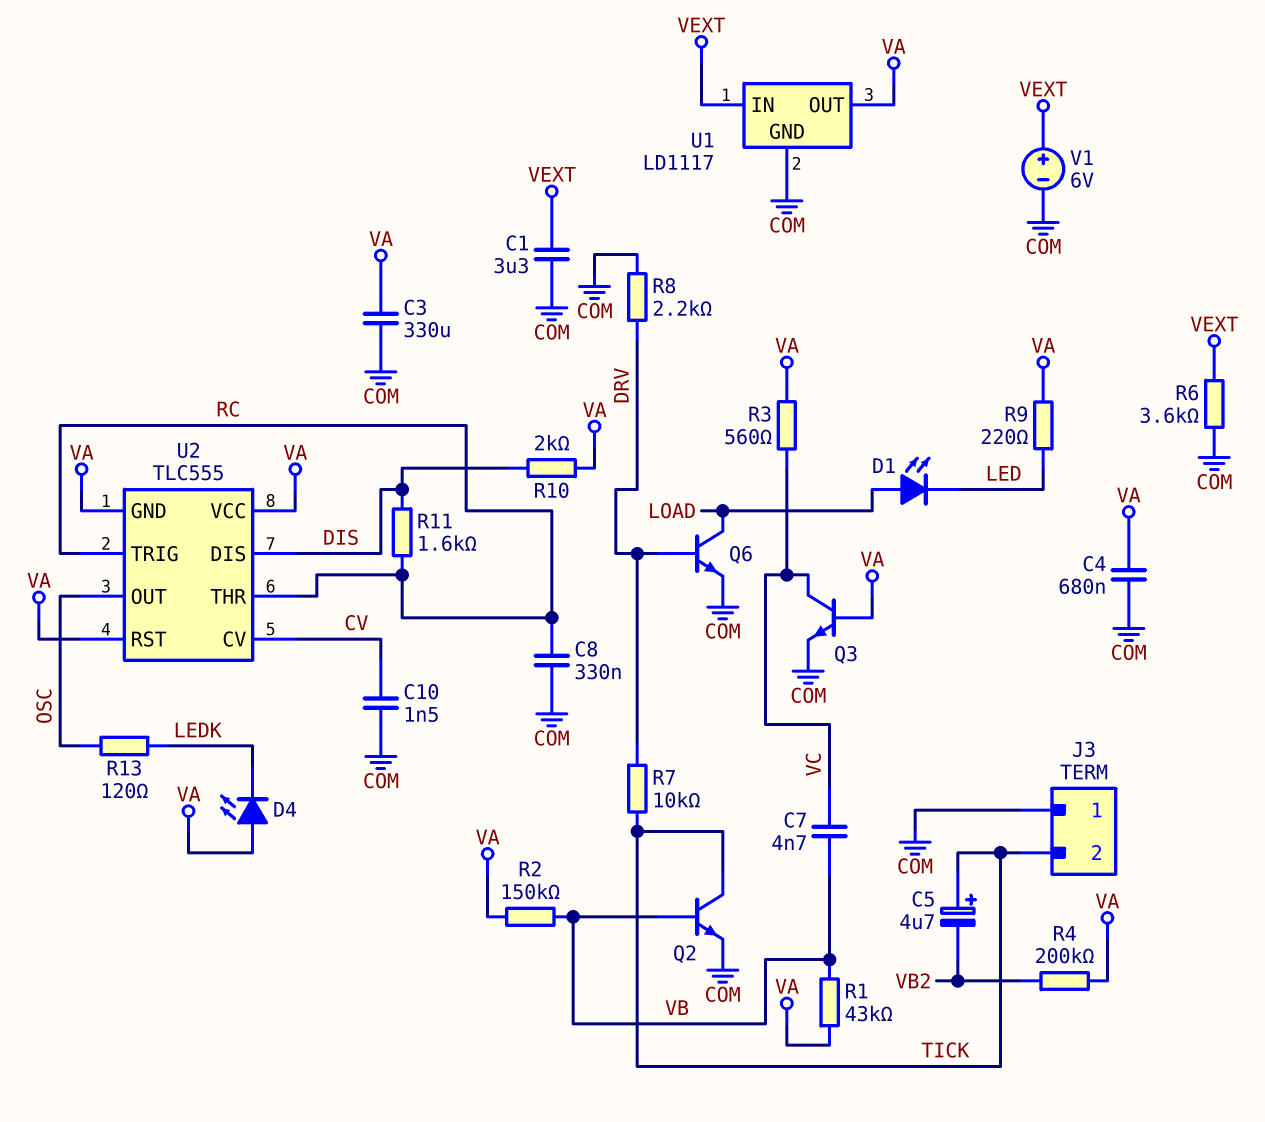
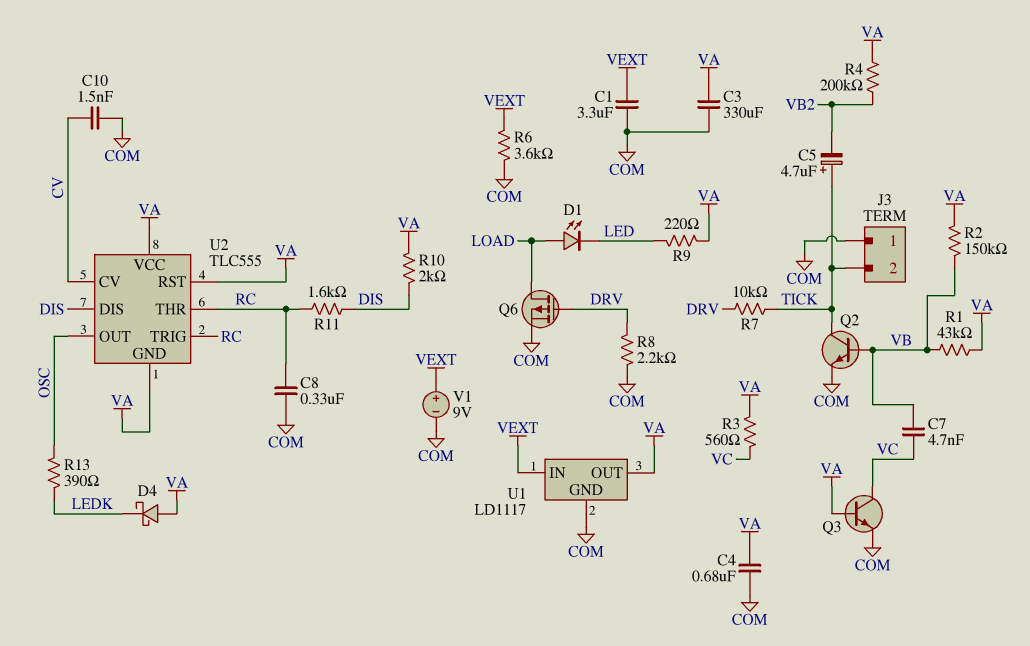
D4: LED (A VA, K LEDK) -> schottky (A VA, K LEDK)
Q6: NPN (B DRV, C LOAD, E COM) -> PMOS (G DRV, D LOAD, S COM)
R13: 120 (LEDK, OSC) -> 390 (LEDK, OSC)
V1: 6V (plus VEXT, minus COM) -> 9V (plus VEXT, minus COM)

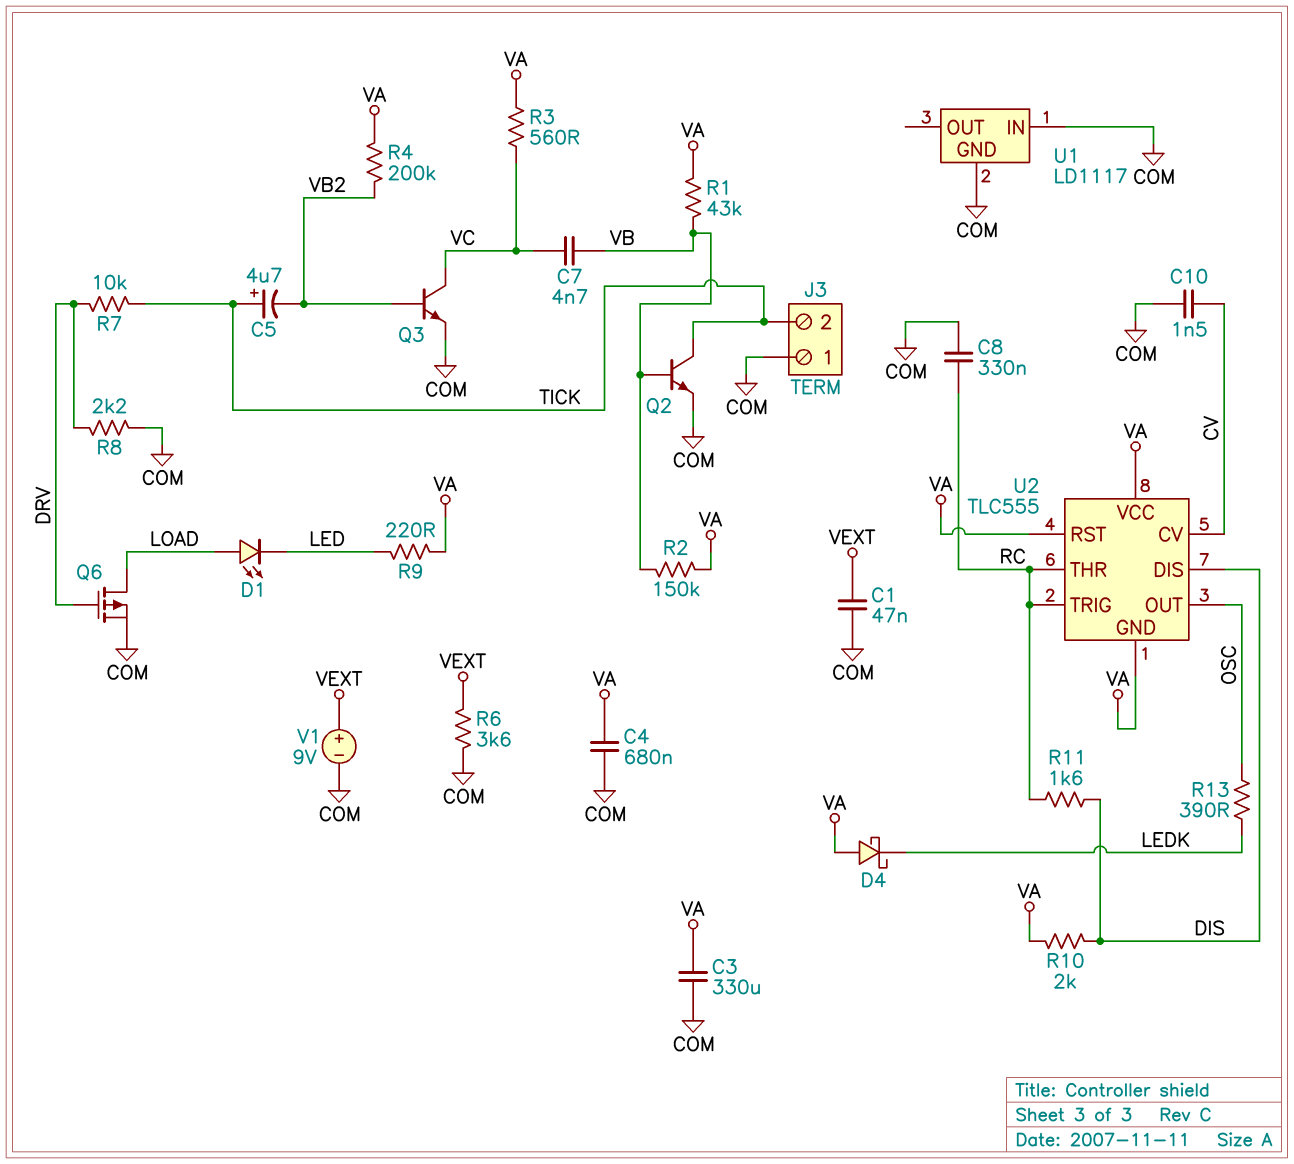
C1: 3.3uF (COM, VEXT) -> 47nF (COM, VEXT)
Q3: NPN (B VA, C VC, E COM) -> NPN (B VB2, C VC, E COM)
U1 pin IN: VEXT -> COM
U1 pin OUT: VA -> none

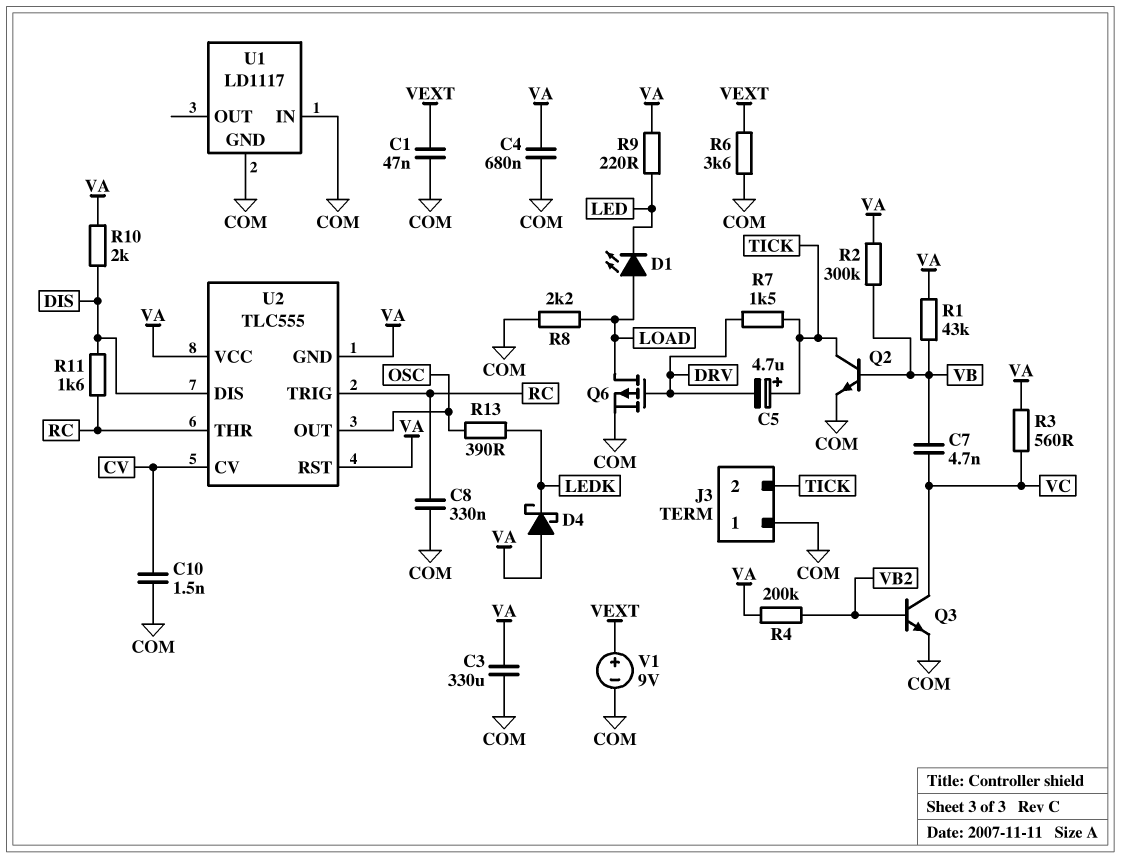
C5: 4.7uF (plus TICK, minus VB2) -> 4.7uF (plus TICK, minus DRV)
R2: 150k (VA, VB) -> 300k (VA, VB)
R7: 10k (DRV, TICK) -> 1.5k (DRV, TICK)
R8: 2.2k (COM, DRV) -> 2.2k (COM, LOAD)

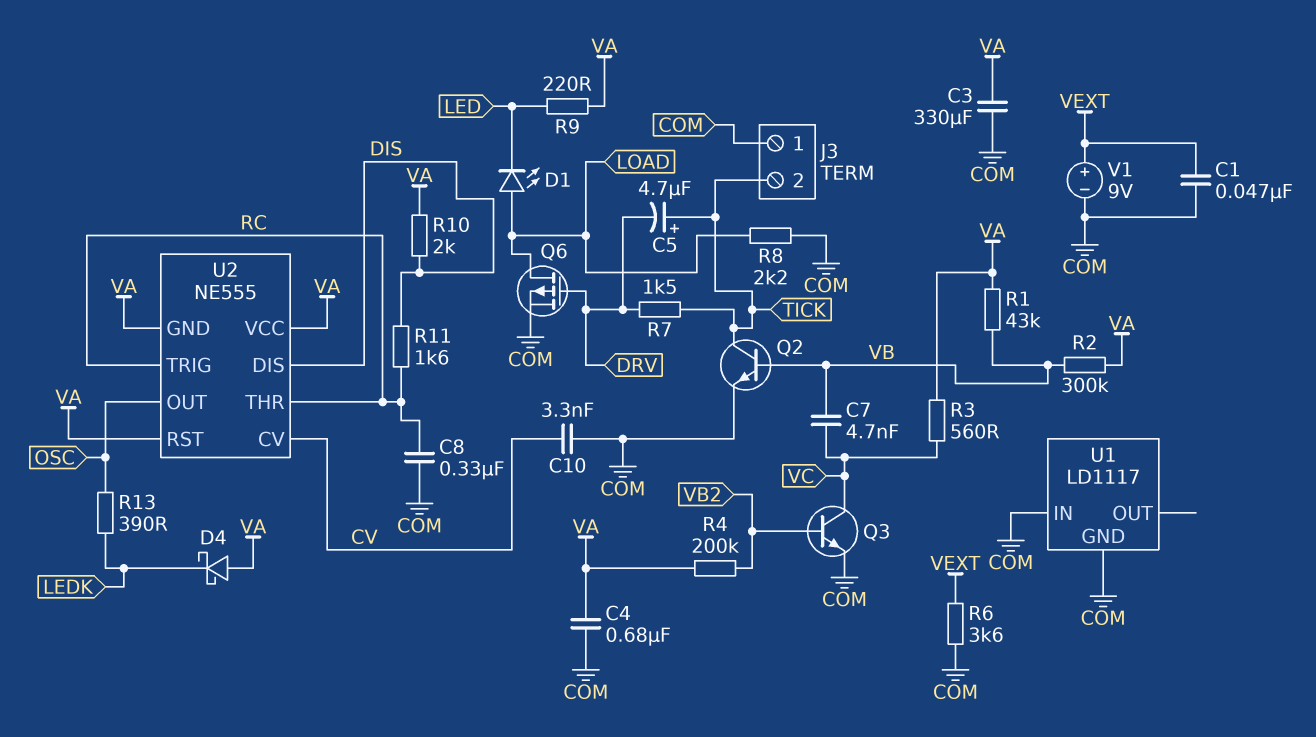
C10: 1.5nF (COM, CV) -> 3.3nF (COM, CV)
U2: TLC555 -> NE555

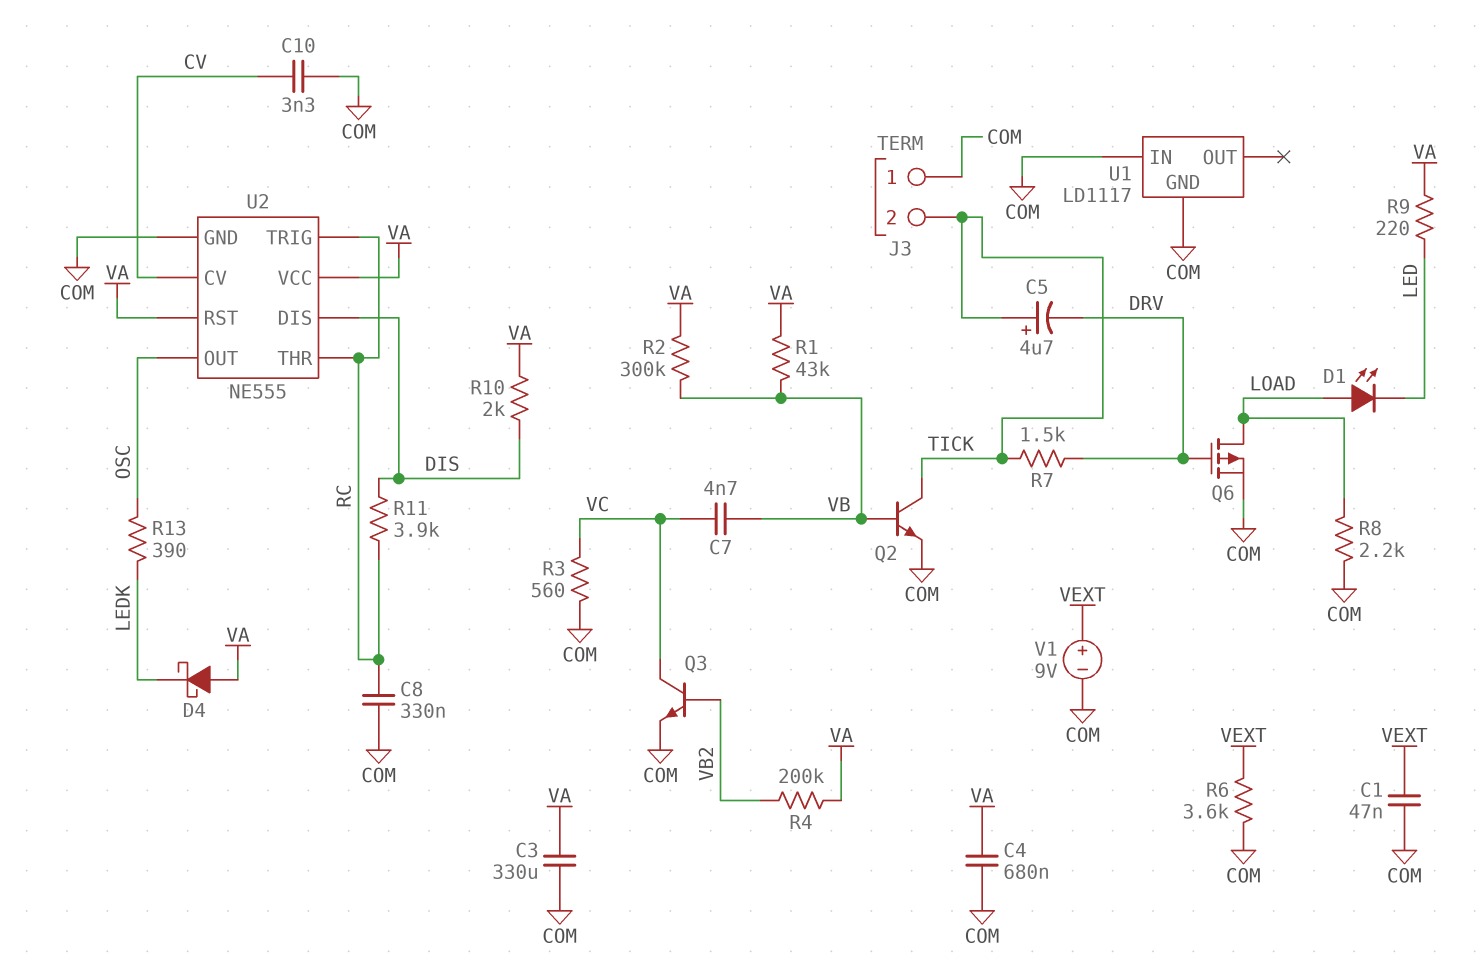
R3: 560 (VA, VC) -> 560 (COM, VC)
R11: 1.6k (DIS, RC) -> 3.9k (DIS, RC)
U2 pin GND: VA -> COM

